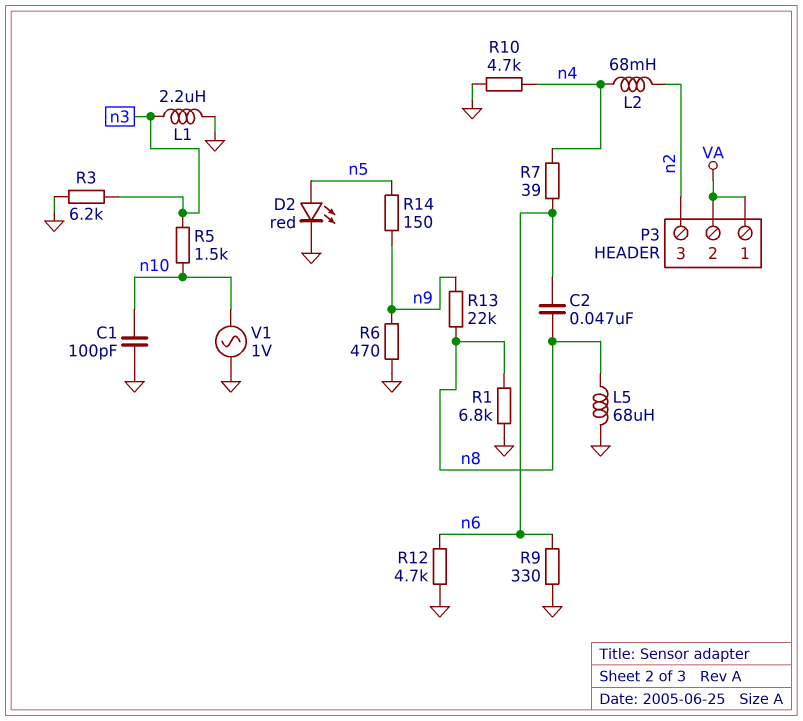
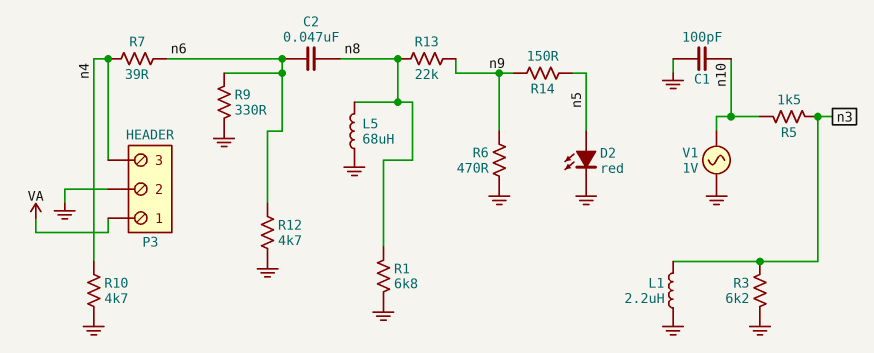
L2: 68mH (n2, n4) -> none
P3 pin 2: VA -> GND
P3 pin 3: n2 -> n4

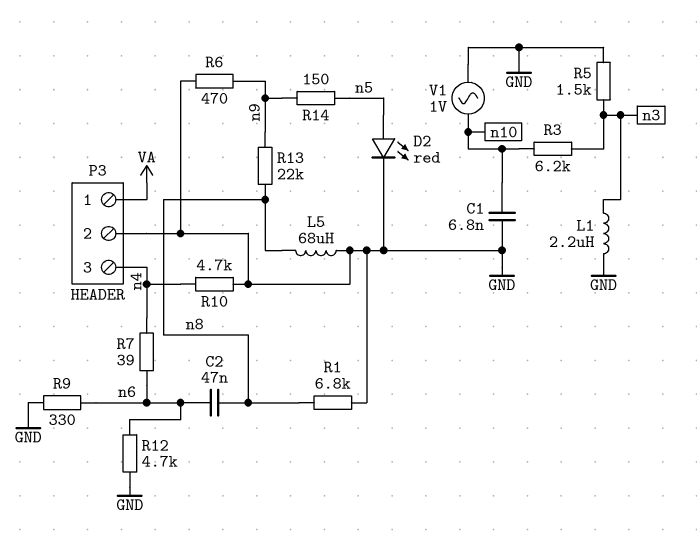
C1: 100pF (GND, n10) -> 6.8nF (GND, n10)
R3: 6.2k (GND, n3) -> 6.2k (n3, n10)
R5: 1.5k (n3, n10) -> 1.5k (GND, n3)

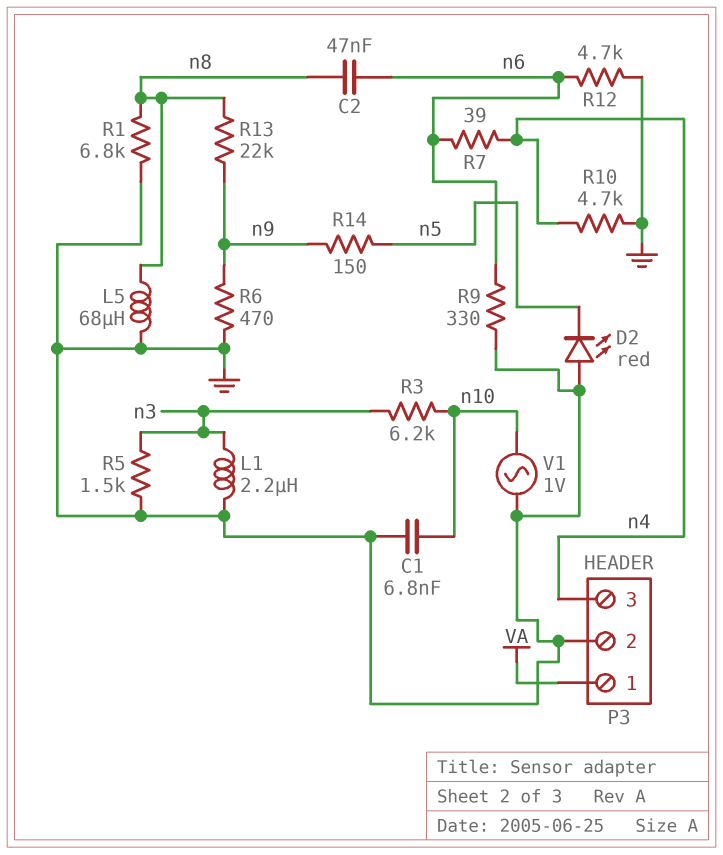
D2: LED red (A n5, K GND) -> LED red (A GND, K n5)

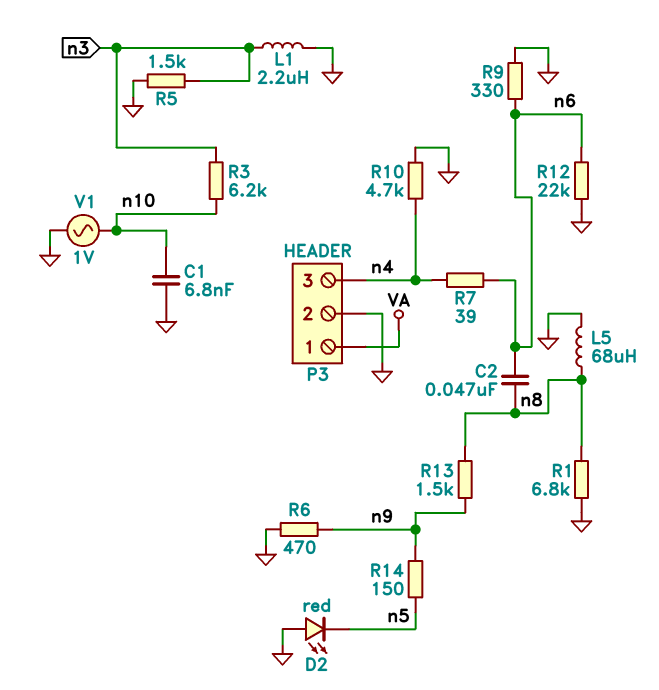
R12: 4.7k (GND, n6) -> 22k (GND, n6)
R13: 22k (n8, n9) -> 1.5k (n8, n9)

